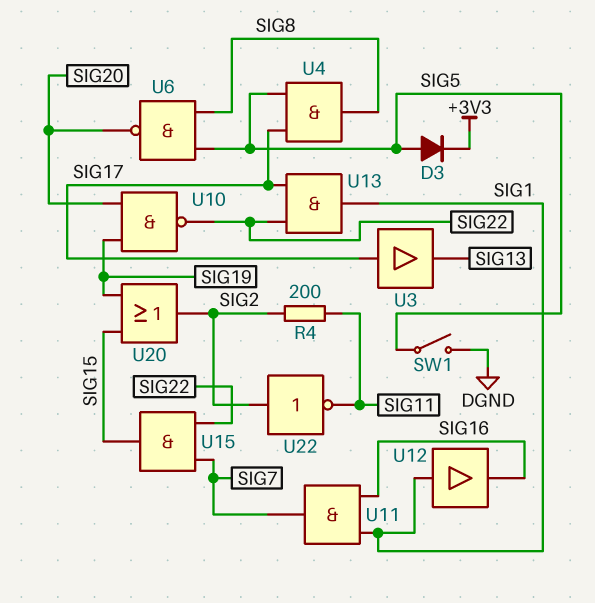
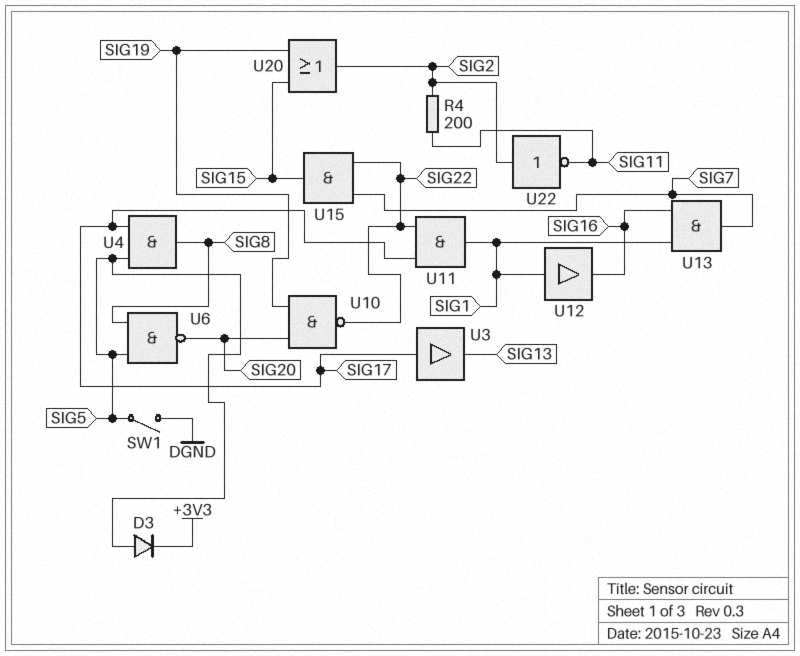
U11: AND (in SIG1, in SIG16, out SIG7) -> AND (in SIG17, in SIG22, out SIG1)
U13: AND (in SIG17, in SIG22, out SIG1) -> AND (in SIG1, in SIG16, out SIG7)

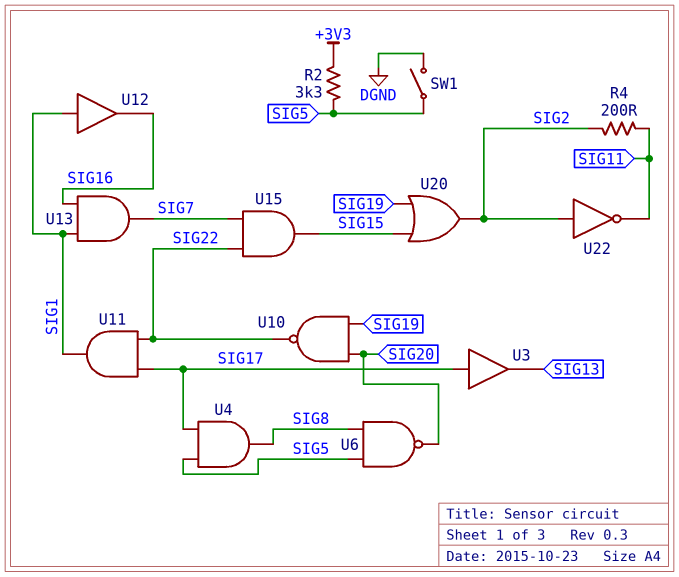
D3: diode (A SIG5, K +3V3) -> none
R2: none -> 3.3k (+3V3, SIG5)

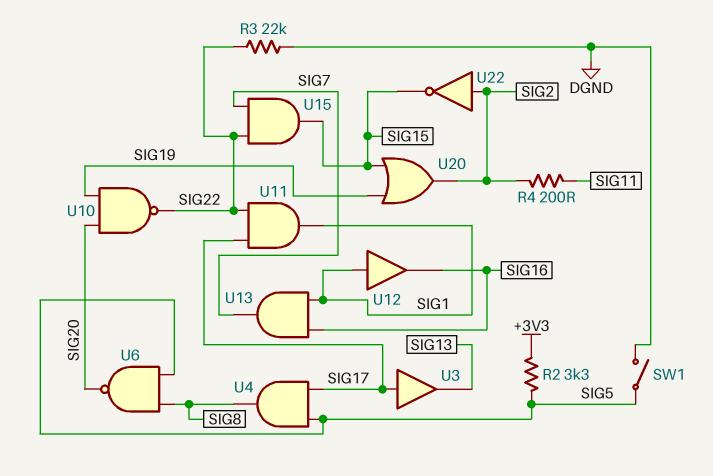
R3: none -> 22k (DGND, SIG22)
U22: NOT (in SIG2, out SIG11) -> NOT (in SIG2, out SIG15)

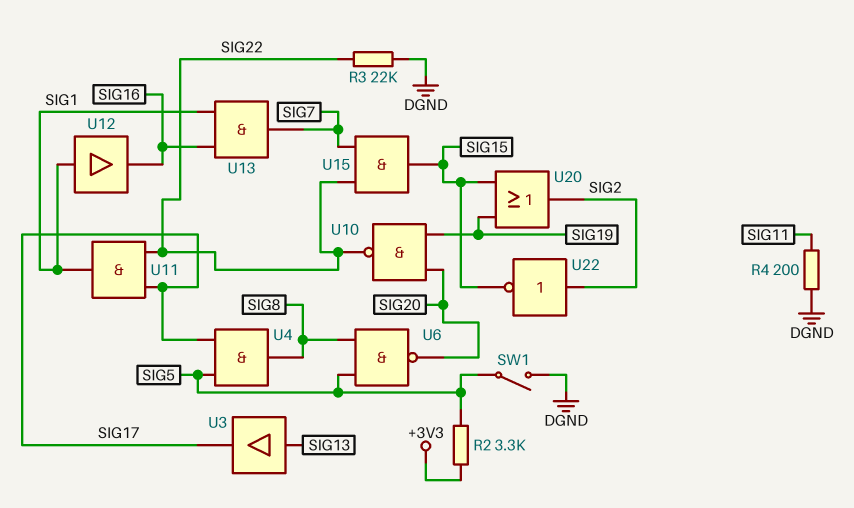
R4: 200 (SIG2, SIG11) -> 200 (DGND, SIG11)
U3: buffer (in SIG17, out SIG13) -> buffer (in SIG13, out SIG17)

